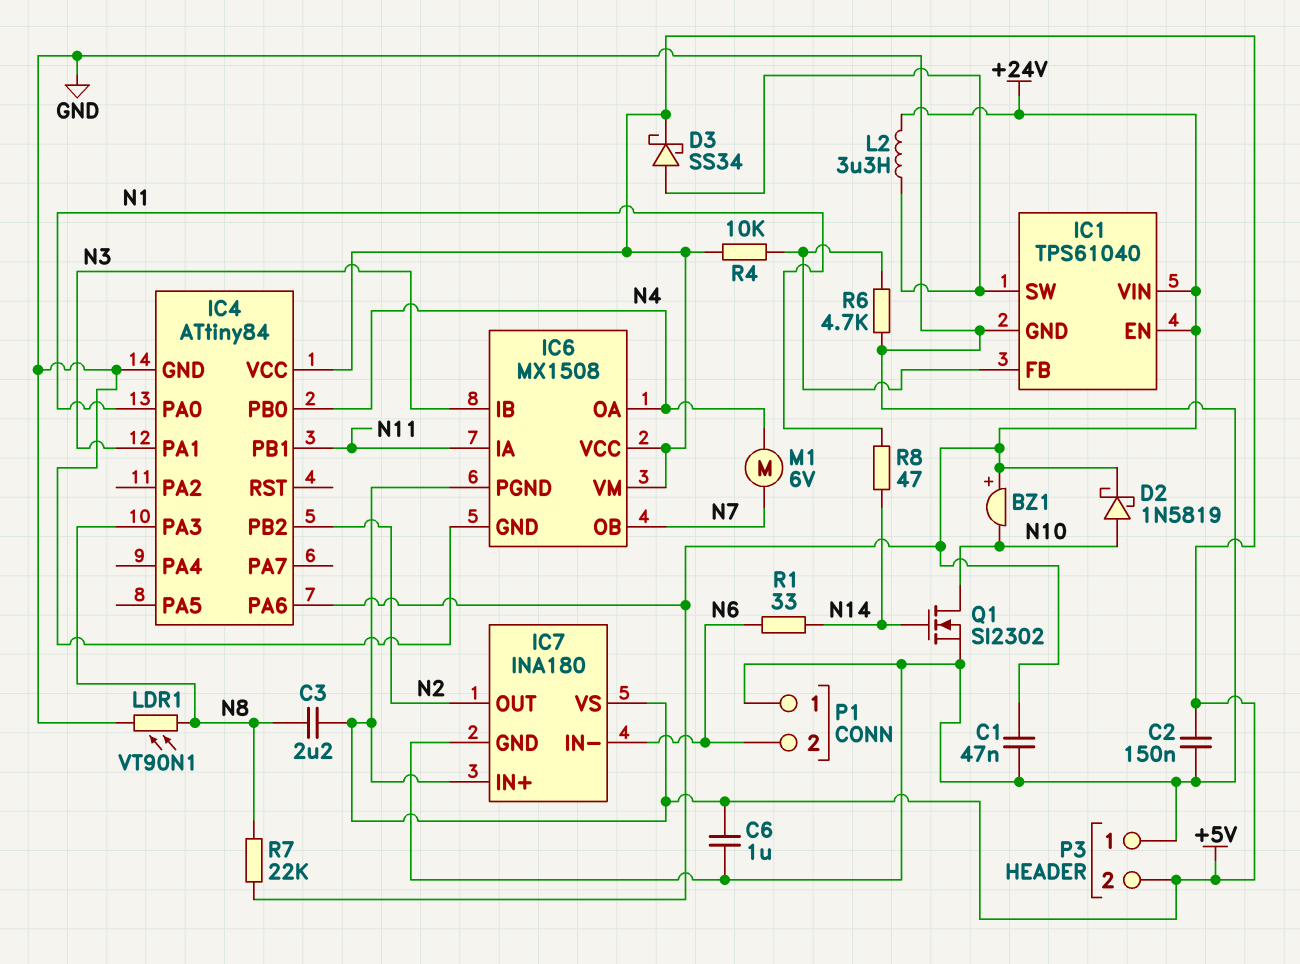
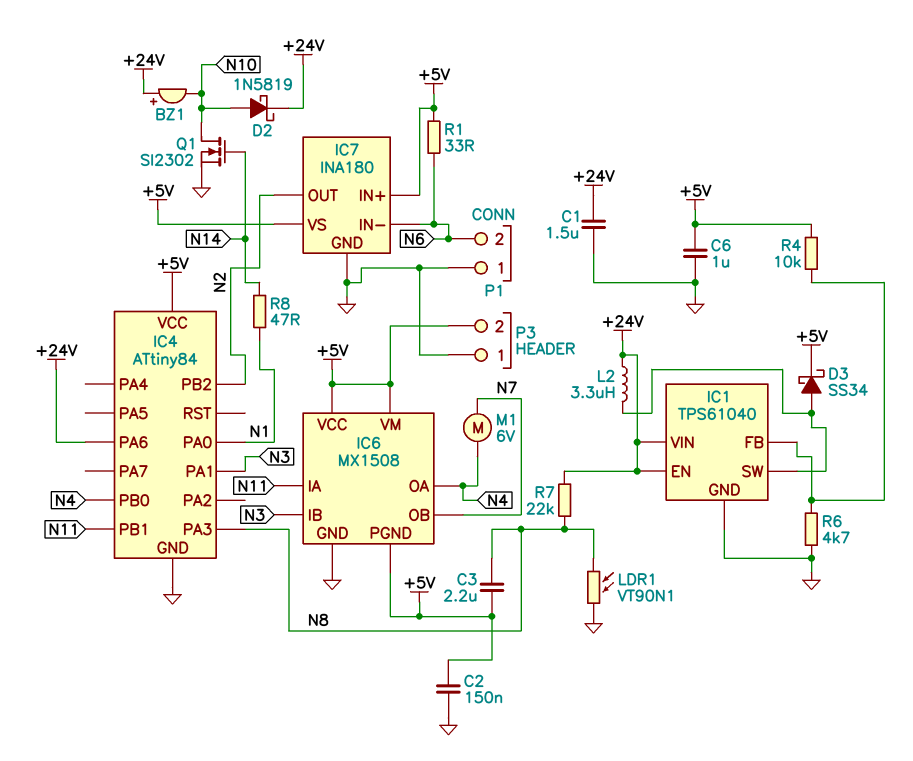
C1: 47nF (+24V, GND) -> 1.5uF (+24V, GND)
R1: 33 (N6, N14) -> 33 (+5V, N6)

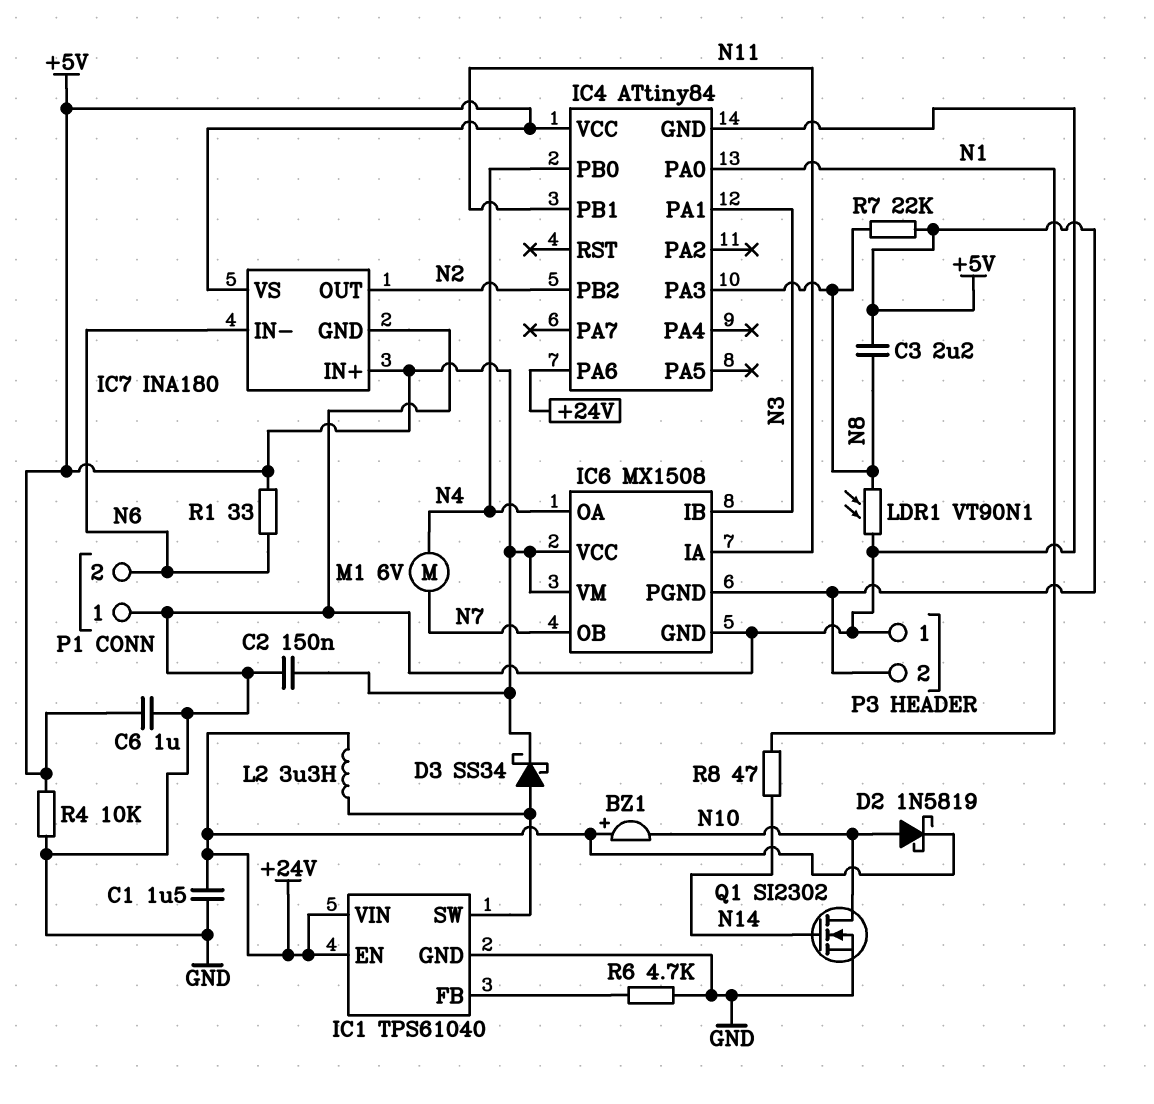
R4: 10k (+5V, IC1/FB) -> 10k (+5V, GND)
R7: 22k (+24V, N8) -> 22k (+5V, N8)

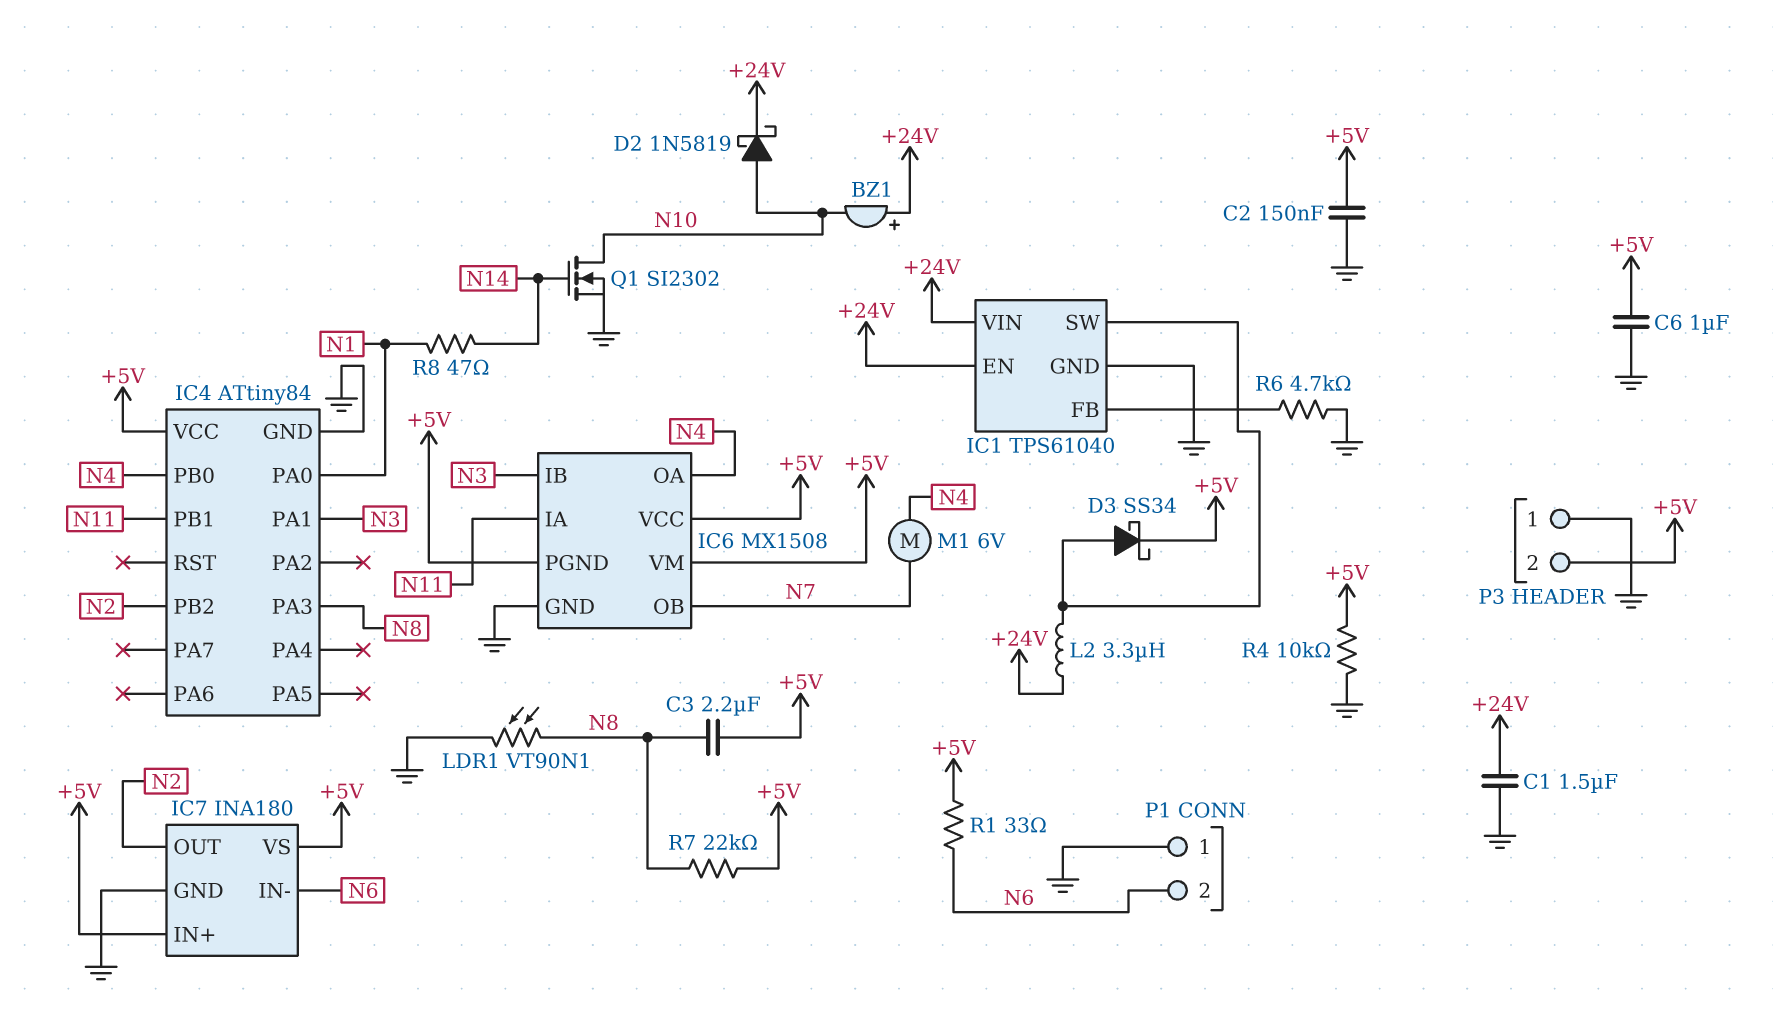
IC4 pin PA6: +24V -> none

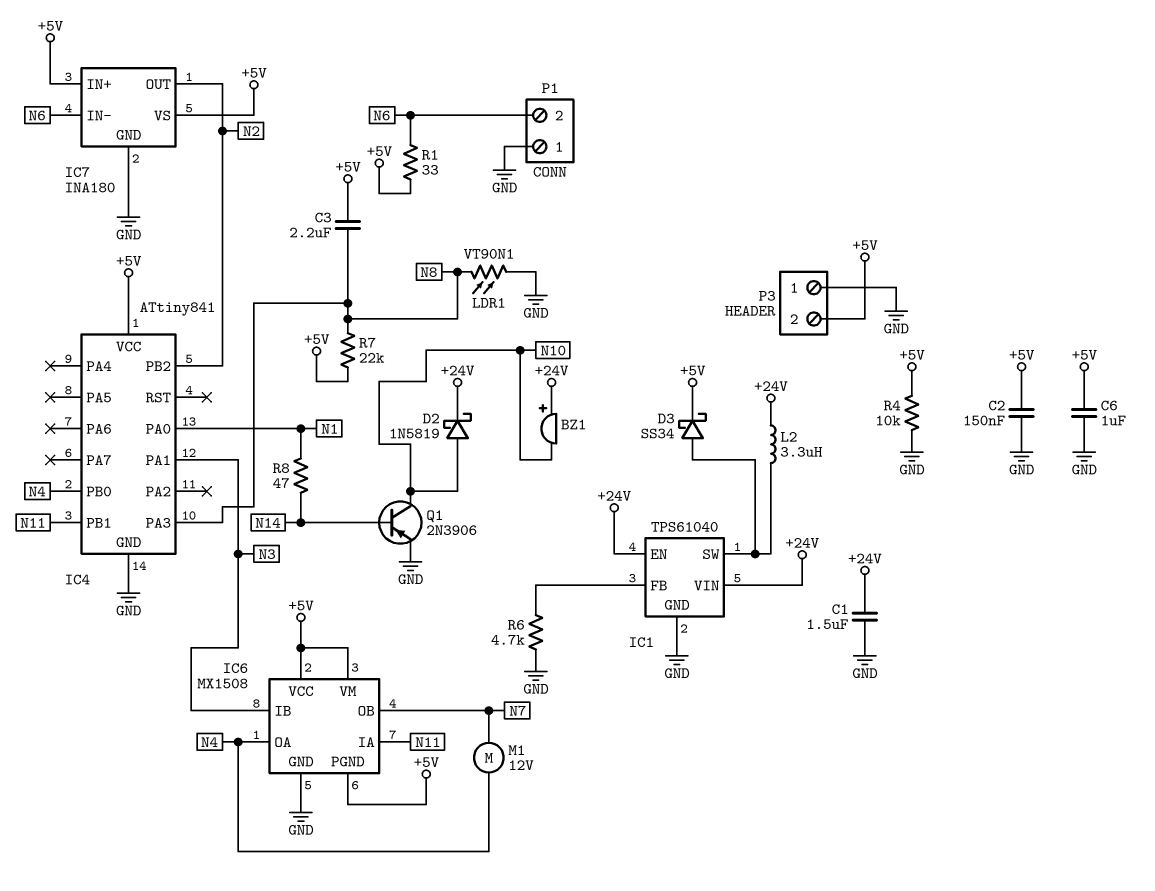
IC4: ATtiny84 -> ATtiny841
M1: motor 6V (N4, N7) -> motor 12V (N4, N7)
Q1: NMOS SI2302 (G N14, D N10, S GND) -> PNP 2N3906 (B N14, C N10, E GND)

